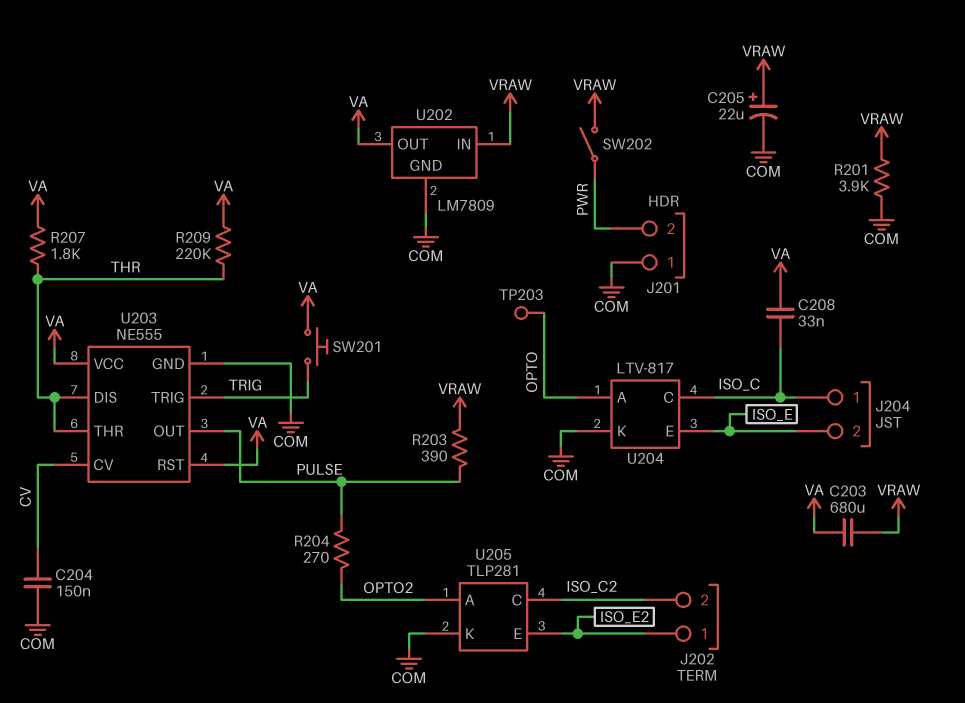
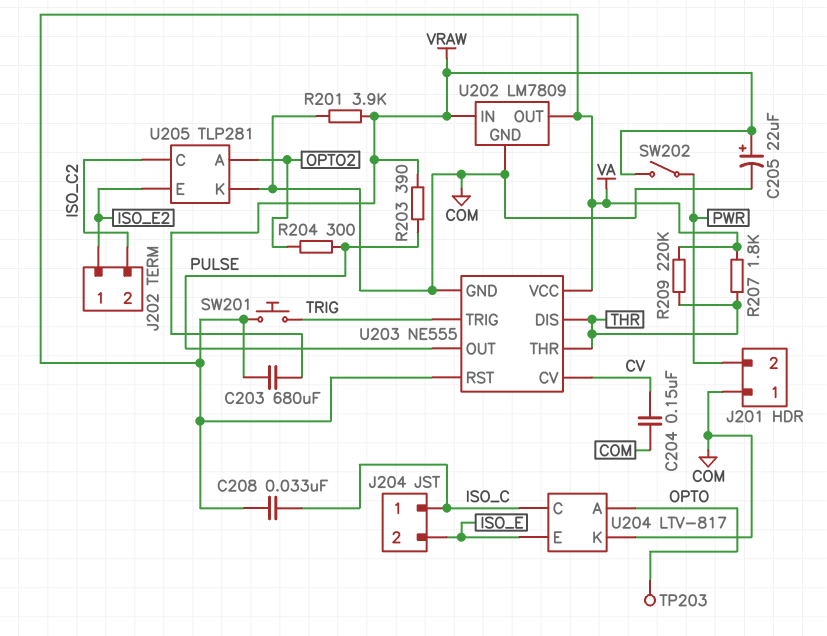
R204: 270 (OPTO2, PULSE) -> 300 (OPTO2, PULSE)

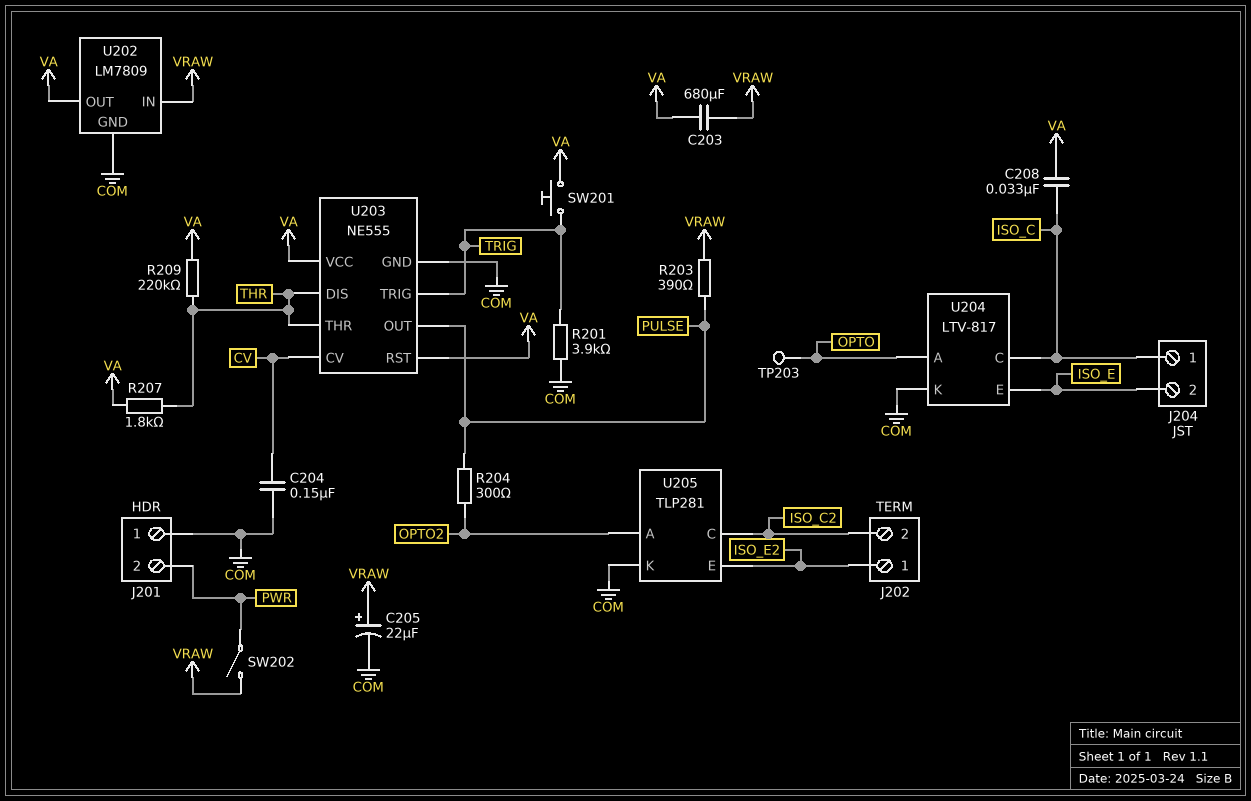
R201: 3.9k (COM, VRAW) -> 3.9k (COM, TRIG)

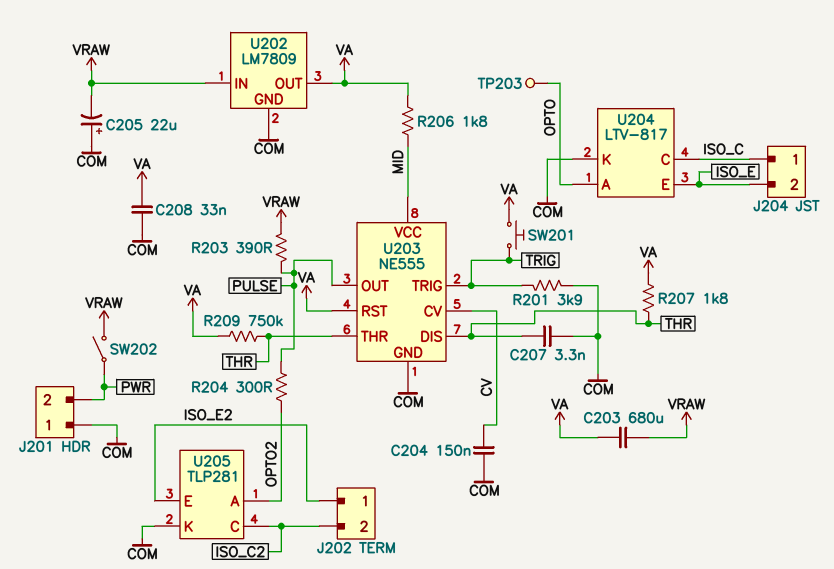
C205: 22uF (plus VRAW, minus COM) -> 22uF (plus COM, minus VRAW)
C207: none -> 3.3nF (COM, THR)
C208: 33nF (ISO_C, VA) -> 33nF (COM, VA)
R206: none -> 1.8k (MID, VA)
R209: 220k (THR, VA) -> 750k (THR, VA)
U203 pin VCC: VA -> MID

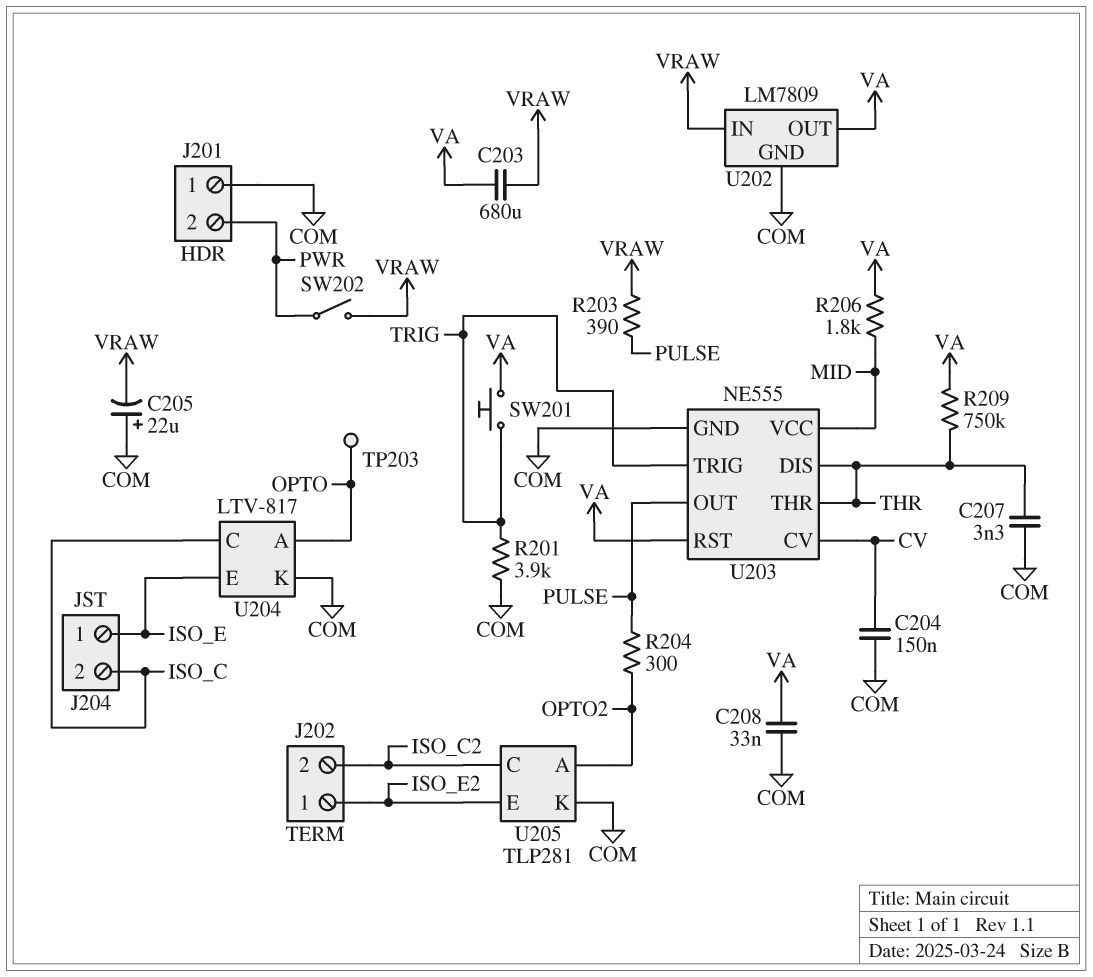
J204 pin 1: ISO_C -> ISO_E
J204 pin 2: ISO_E -> ISO_C
R207: 1.8k (THR, VA) -> none

